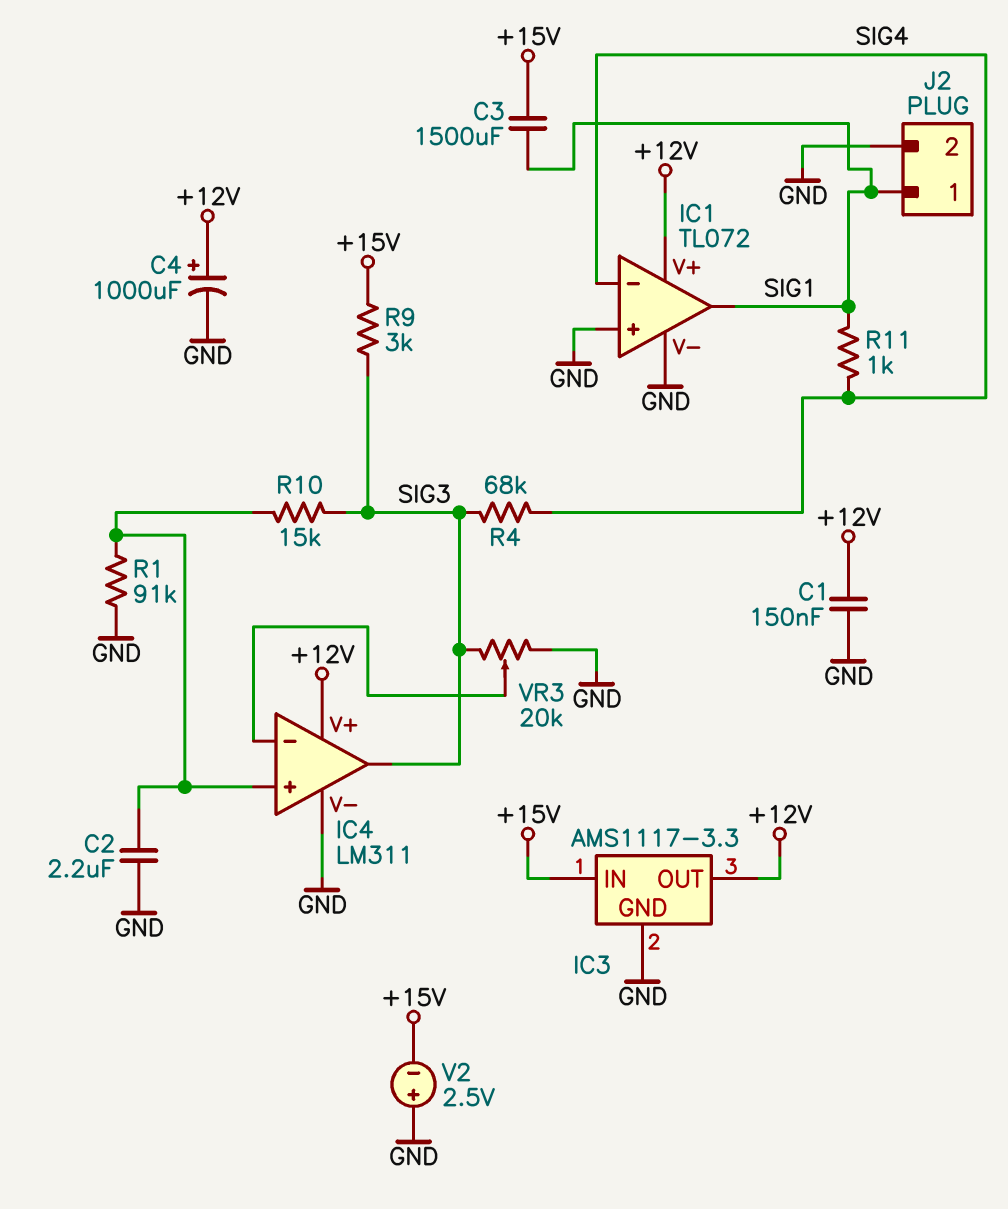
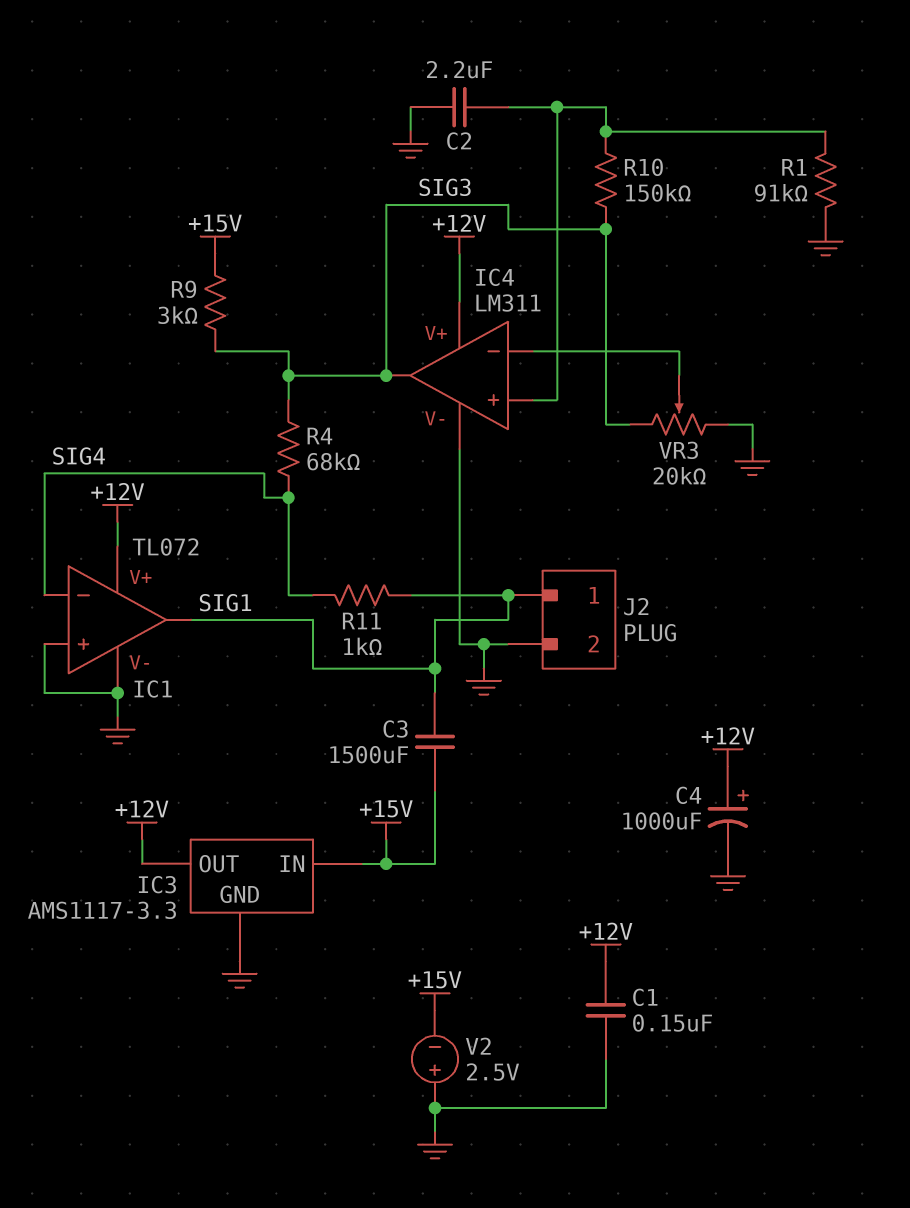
R10: 15k (IC4/in+, SIG3) -> 150k (IC4/in+, SIG3)

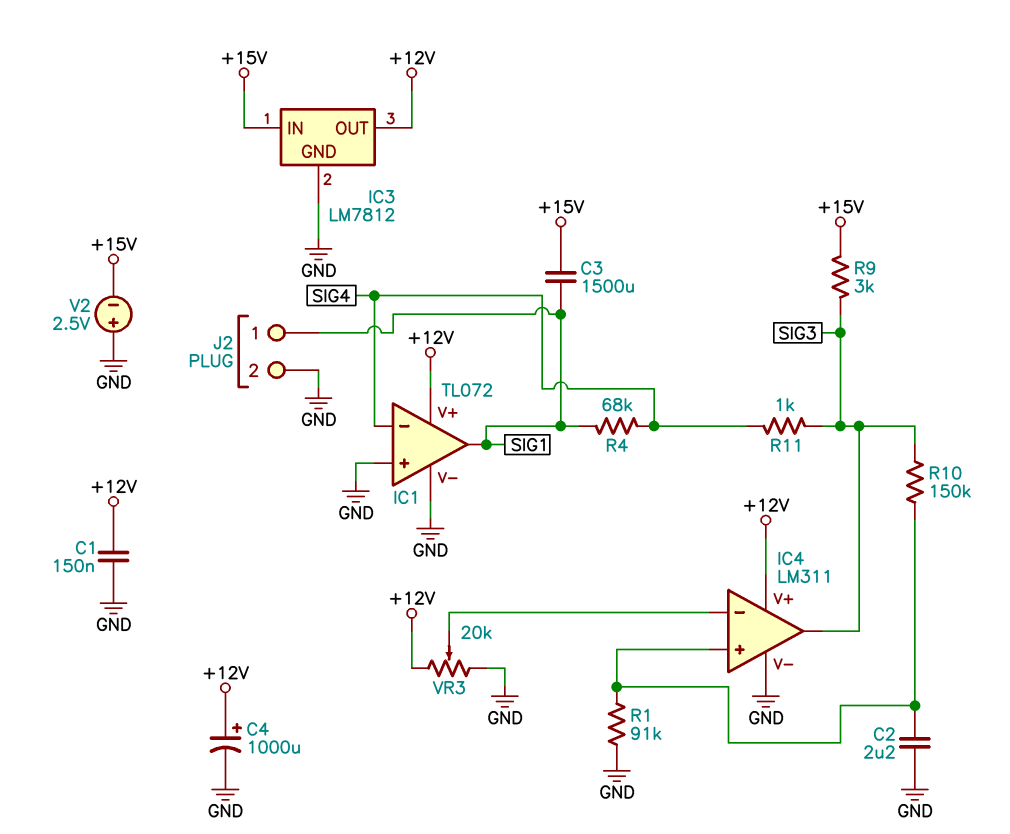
IC3: AMS1117-3.3 -> LM7812
R4: 68k (SIG3, SIG4) -> 68k (SIG1, SIG4)
R11: 1k (SIG1, SIG4) -> 1k (SIG3, SIG4)
VR3: 20k (GND, SIG3, wiper IC4/in-) -> 20k (+12V, GND, wiper IC4/in-)

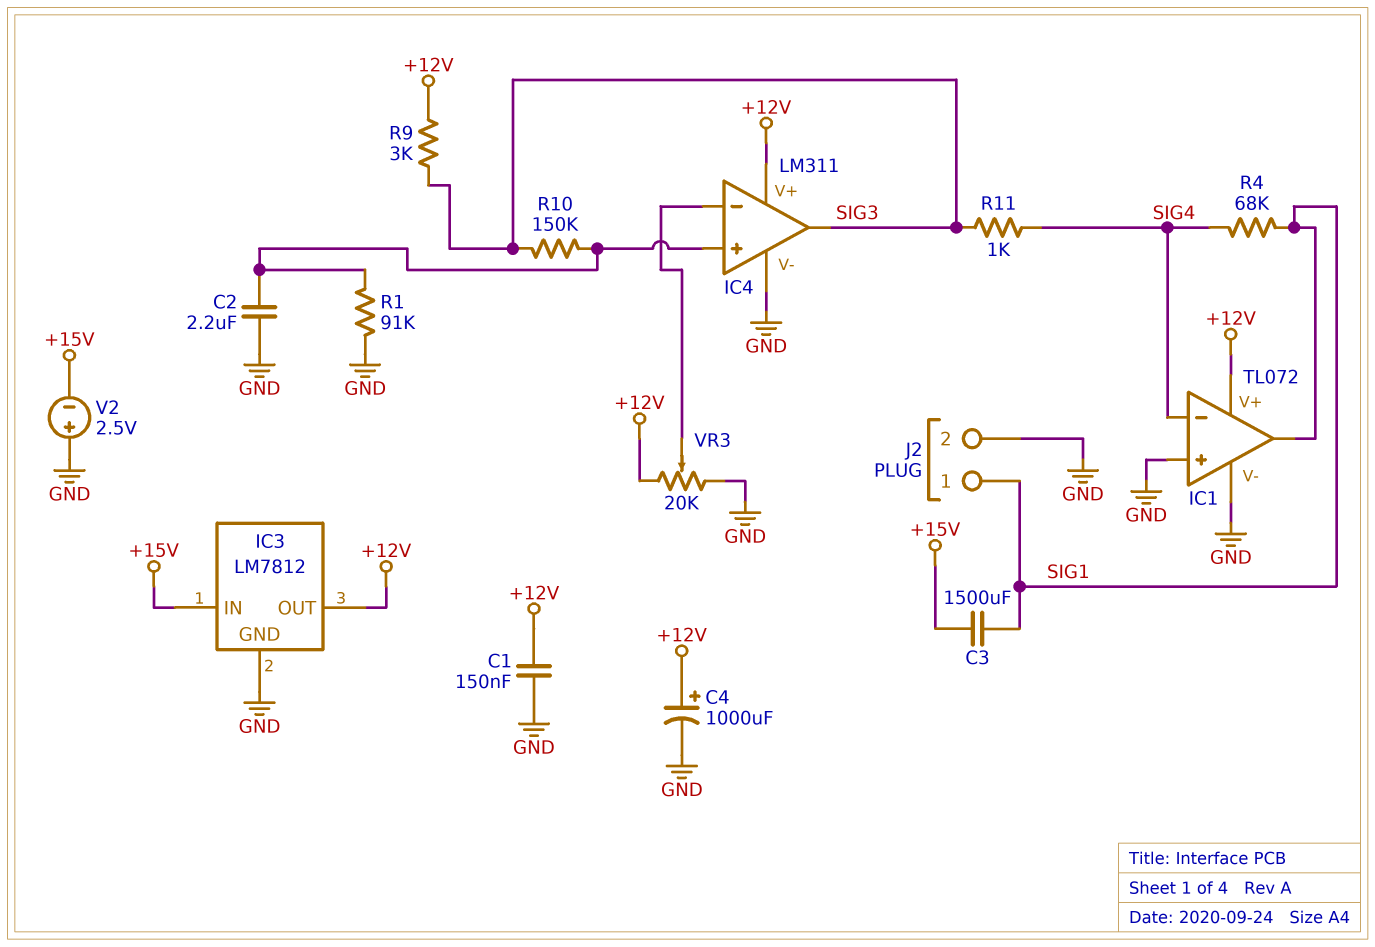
R9: 3k (+15V, SIG3) -> 3k (+12V, SIG3)

